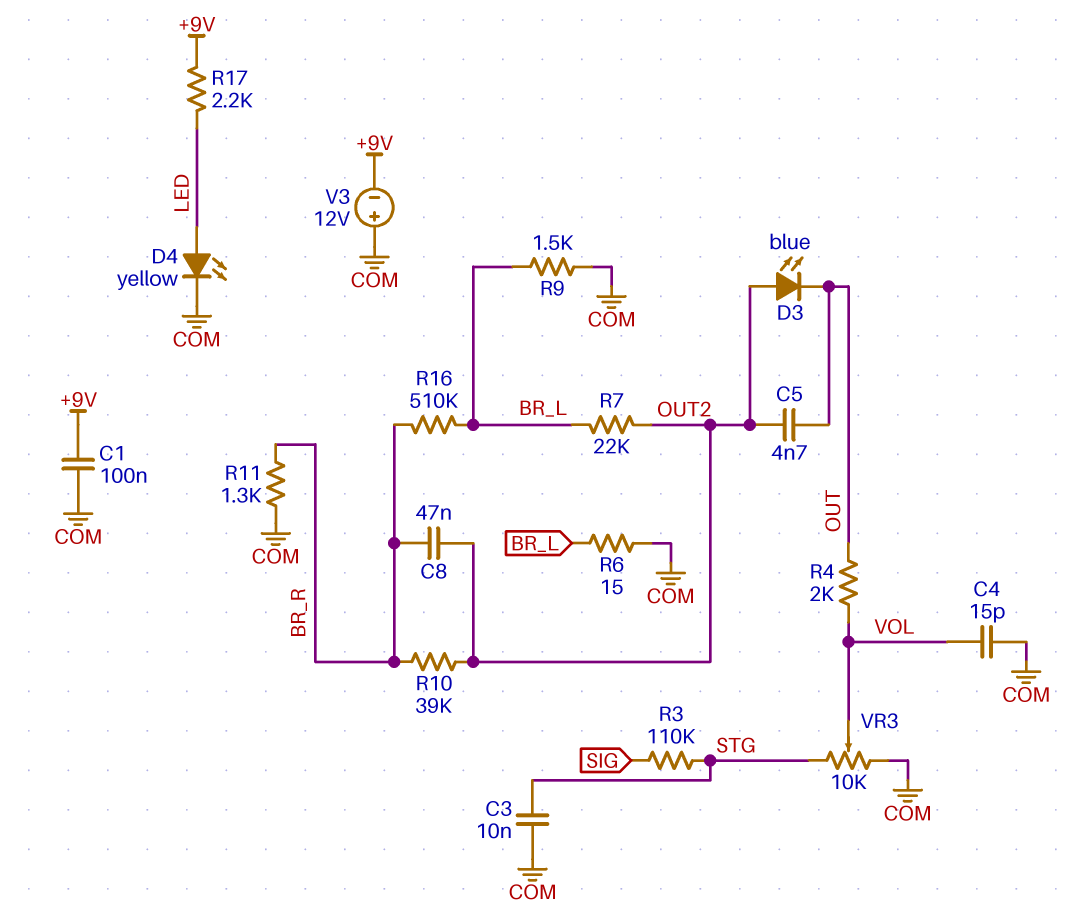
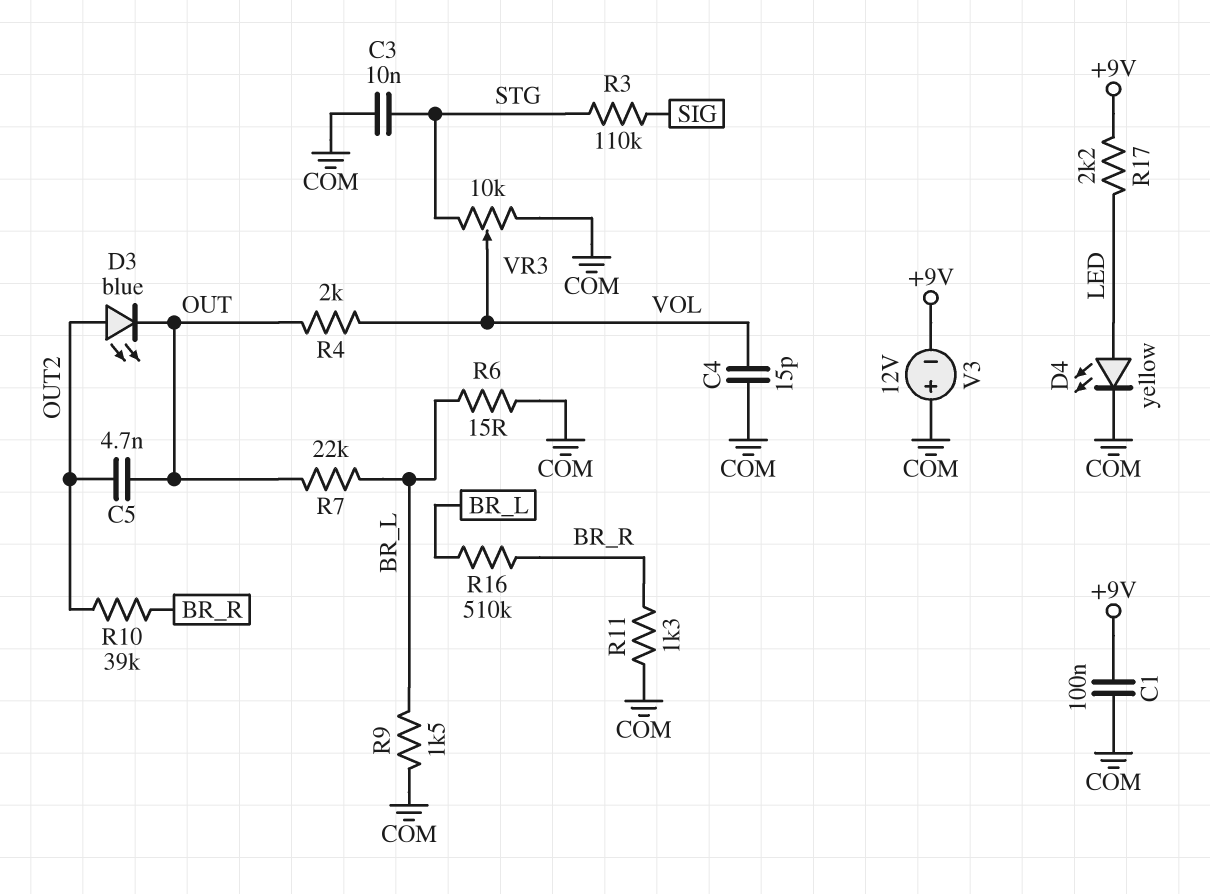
C8: 47nF (BR_R, OUT2) -> none
R7: 22k (BR_L, OUT2) -> 22k (BR_L, OUT)

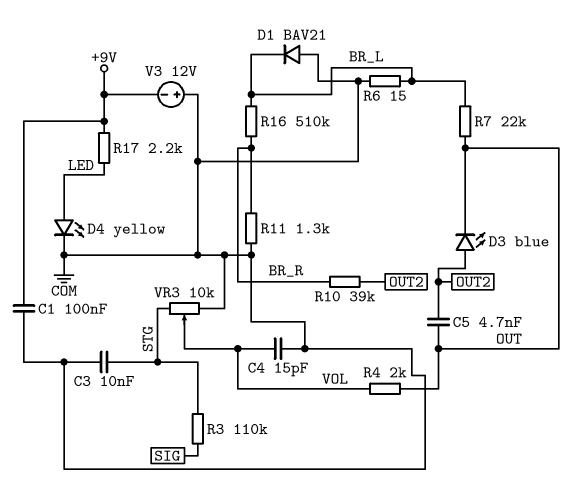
D1: none -> diode BAV21 (A COM, K BR_L)
R9: 1.5k (BR_L, COM) -> none

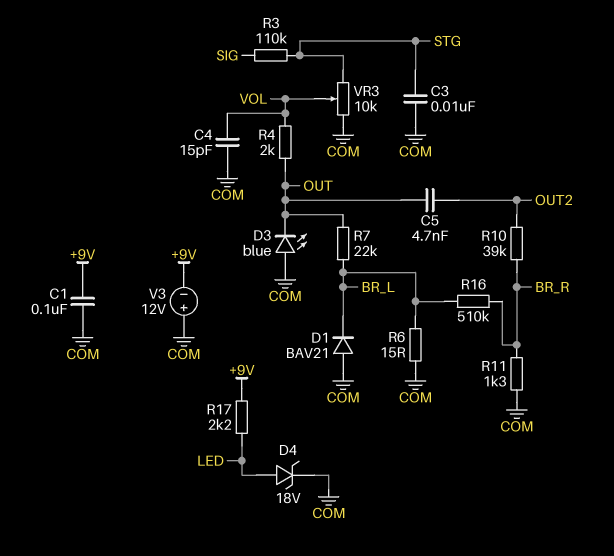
D3: LED blue (A OUT2, K OUT) -> LED blue (A COM, K OUT)
D4: LED yellow (A LED, K COM) -> zener 18V (A LED, K COM)

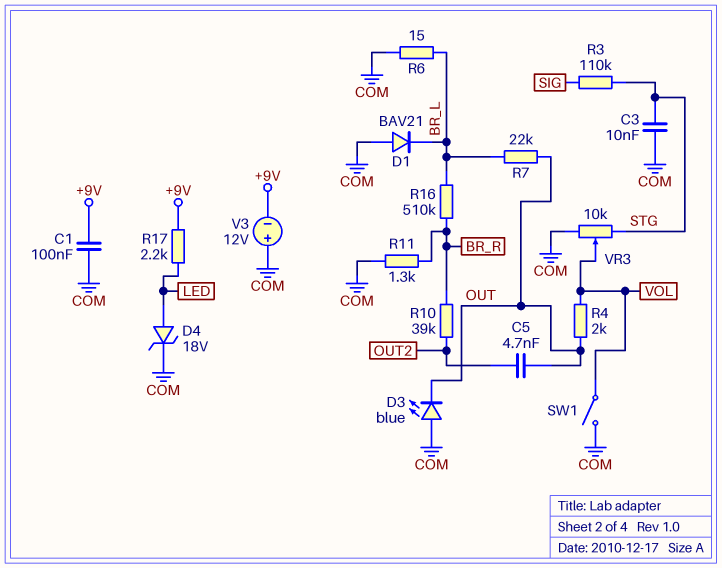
C4: 15pF (COM, VOL) -> none
SW1: none -> switch (COM, VOL)

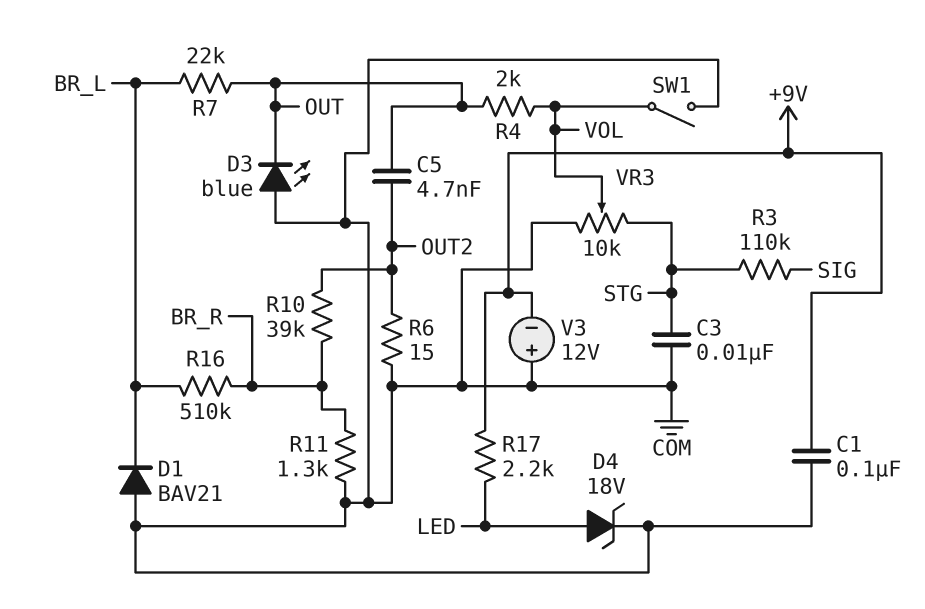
R6: 15 (BR_L, COM) -> 15 (COM, OUT2)

